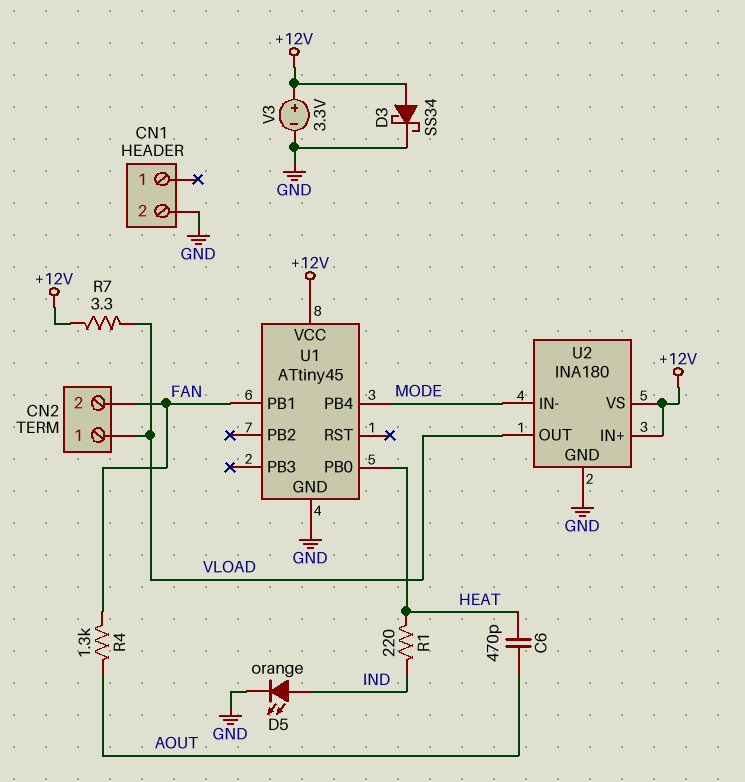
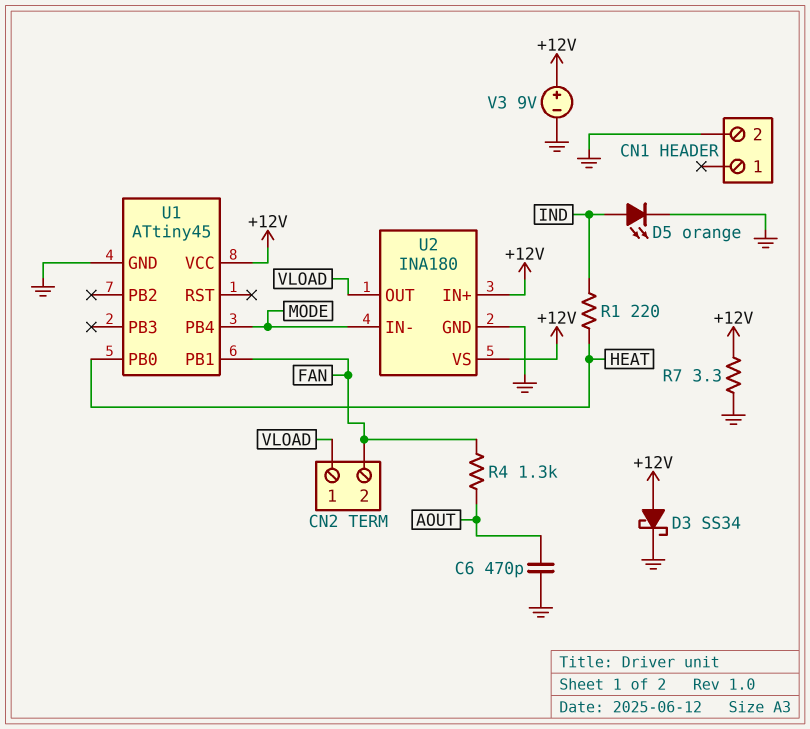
C6: 470pF (AOUT, HEAT) -> 470pF (AOUT, GND)
R7: 3.3 (+12V, VLOAD) -> 3.3 (+12V, GND)
V3: 3.3V (plus +12V, minus GND) -> 9V (plus +12V, minus GND)

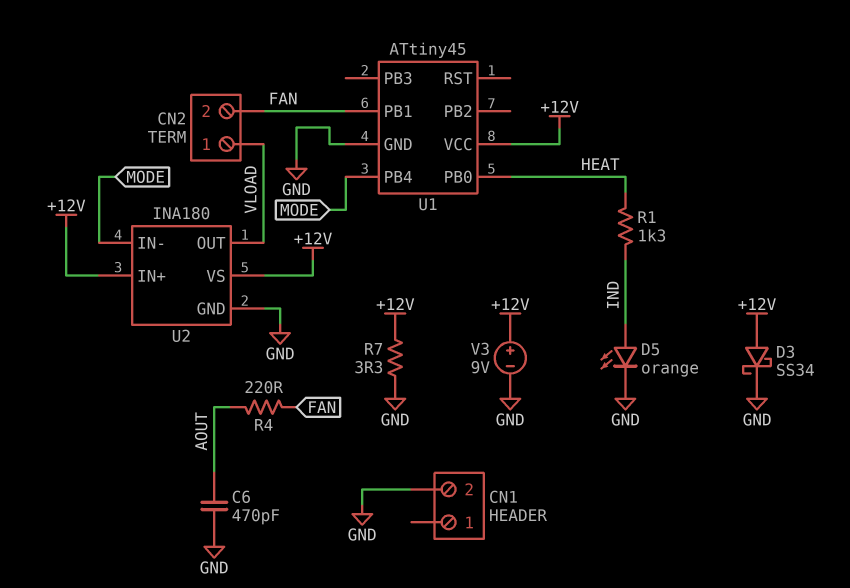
R1: 220 (HEAT, IND) -> 1.3k (HEAT, IND)
R4: 1.3k (AOUT, FAN) -> 220 (AOUT, FAN)

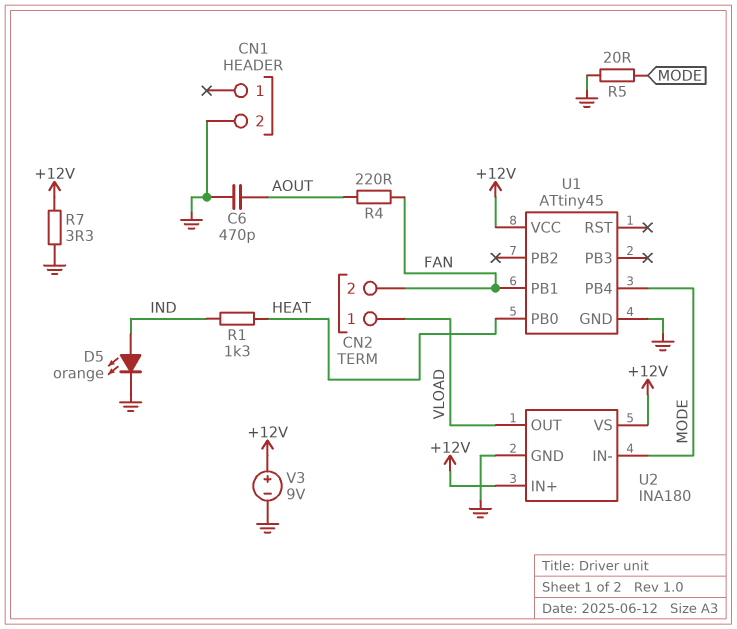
D3: schottky SS34 (A +12V, K GND) -> none
R5: none -> 20 (GND, MODE)

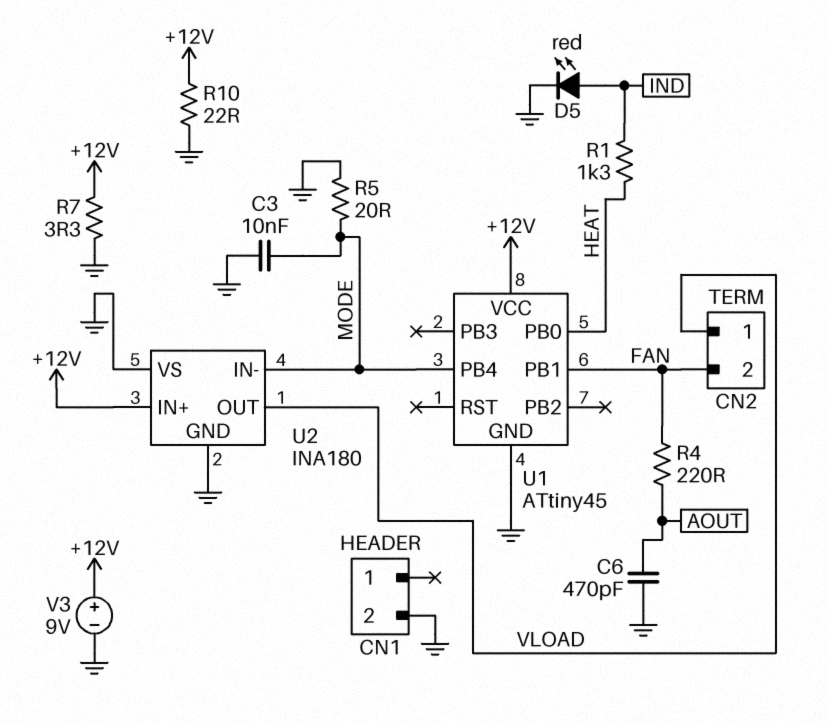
C3: none -> 10nF (GND, MODE)
D5: LED orange (A IND, K GND) -> LED red (A IND, K GND)
R10: none -> 22 (+12V, GND)
U2 pin VS: +12V -> GND

